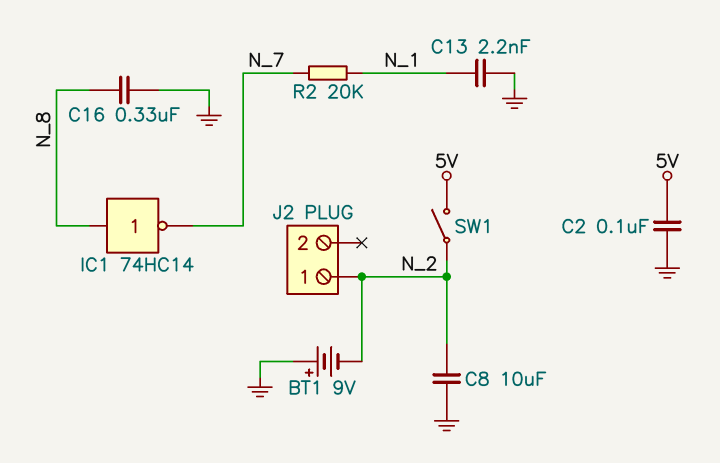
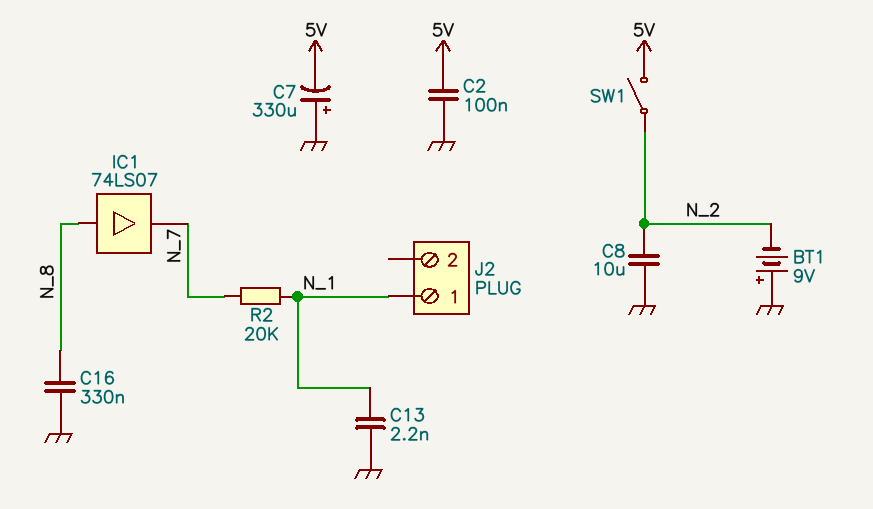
C7: none -> 330uF (plus GND, minus 5V)
IC1: NOT 74HC14 (in N_8, out N_7) -> buffer 74LS07 (in N_8, out N_7)
J2 pin 1: N_2 -> N_1

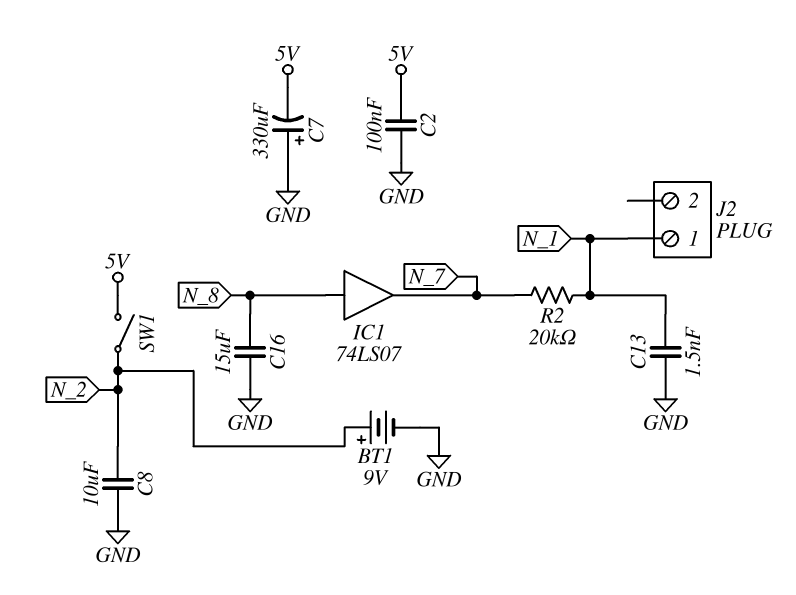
BT1: 9V (plus GND, minus N_2) -> 9V (plus N_2, minus GND)
C13: 2.2nF (GND, N_1) -> 1.5nF (GND, N_1)
C16: 330nF (GND, N_8) -> 15uF (GND, N_8)

